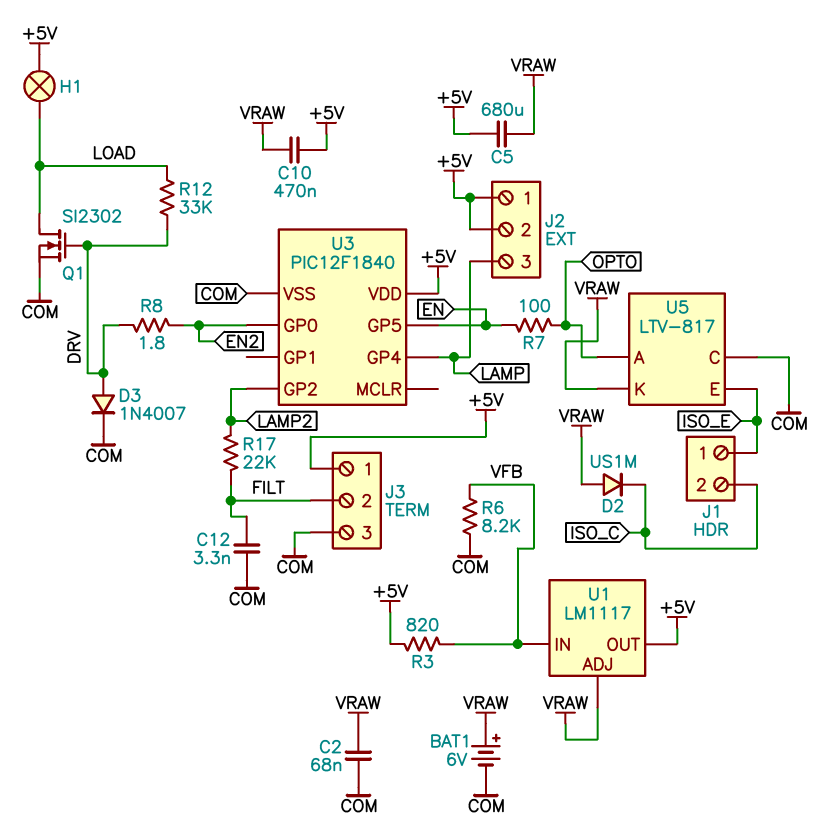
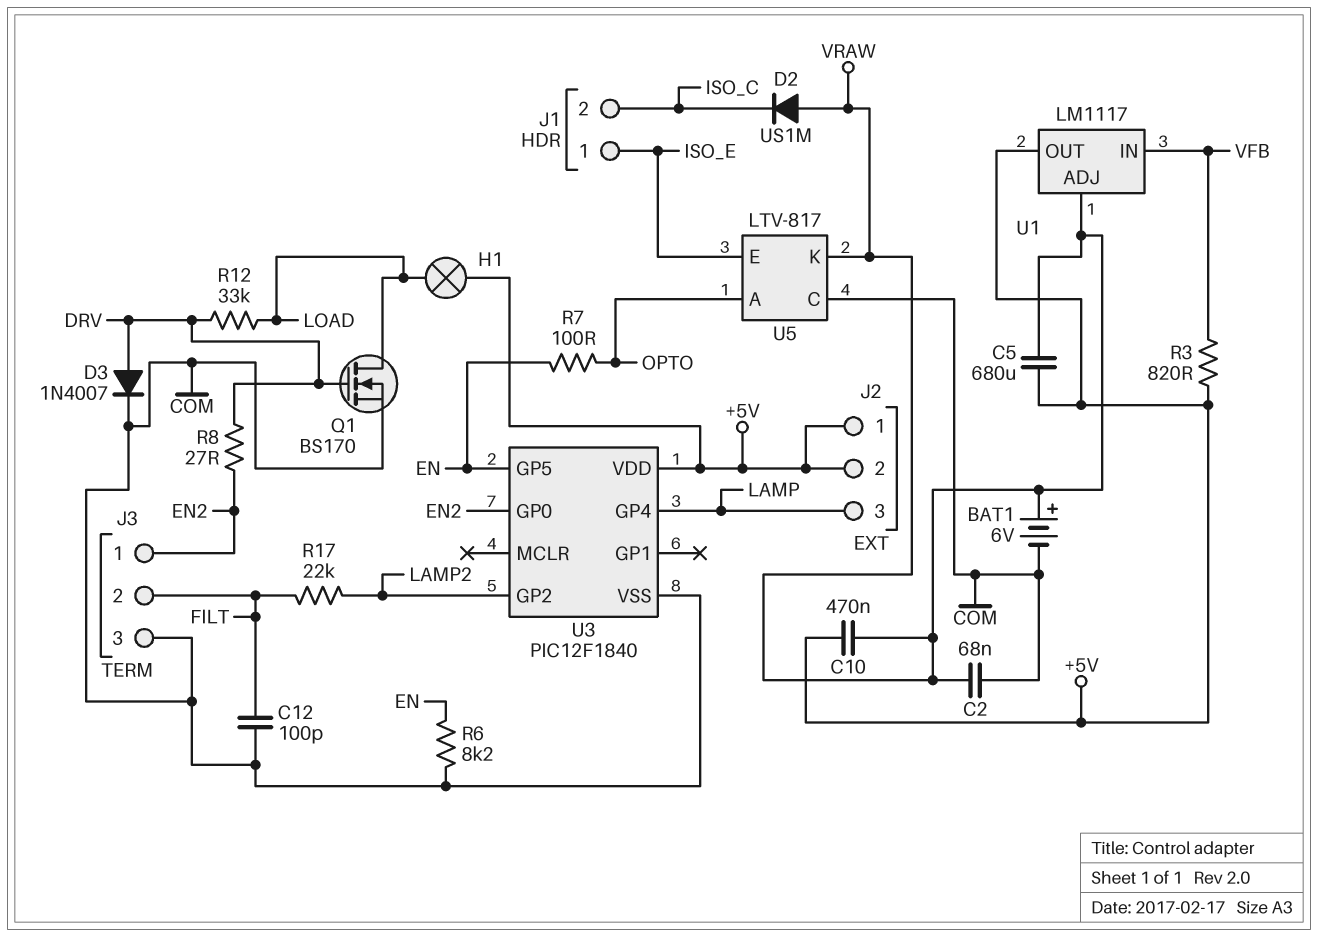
C12: 3.3nF (COM, FILT) -> 100pF (COM, FILT)
J3 pin 1: +5V -> EN2
Q1: NMOS SI2302 (G DRV, D LOAD, S COM) -> NMOS BS170 (G DRV, D LOAD, S COM)
R6: 8.2k (COM, VFB) -> 8.2k (COM, EN)
R8: 1.8 (DRV, EN2) -> 27 (DRV, EN2)

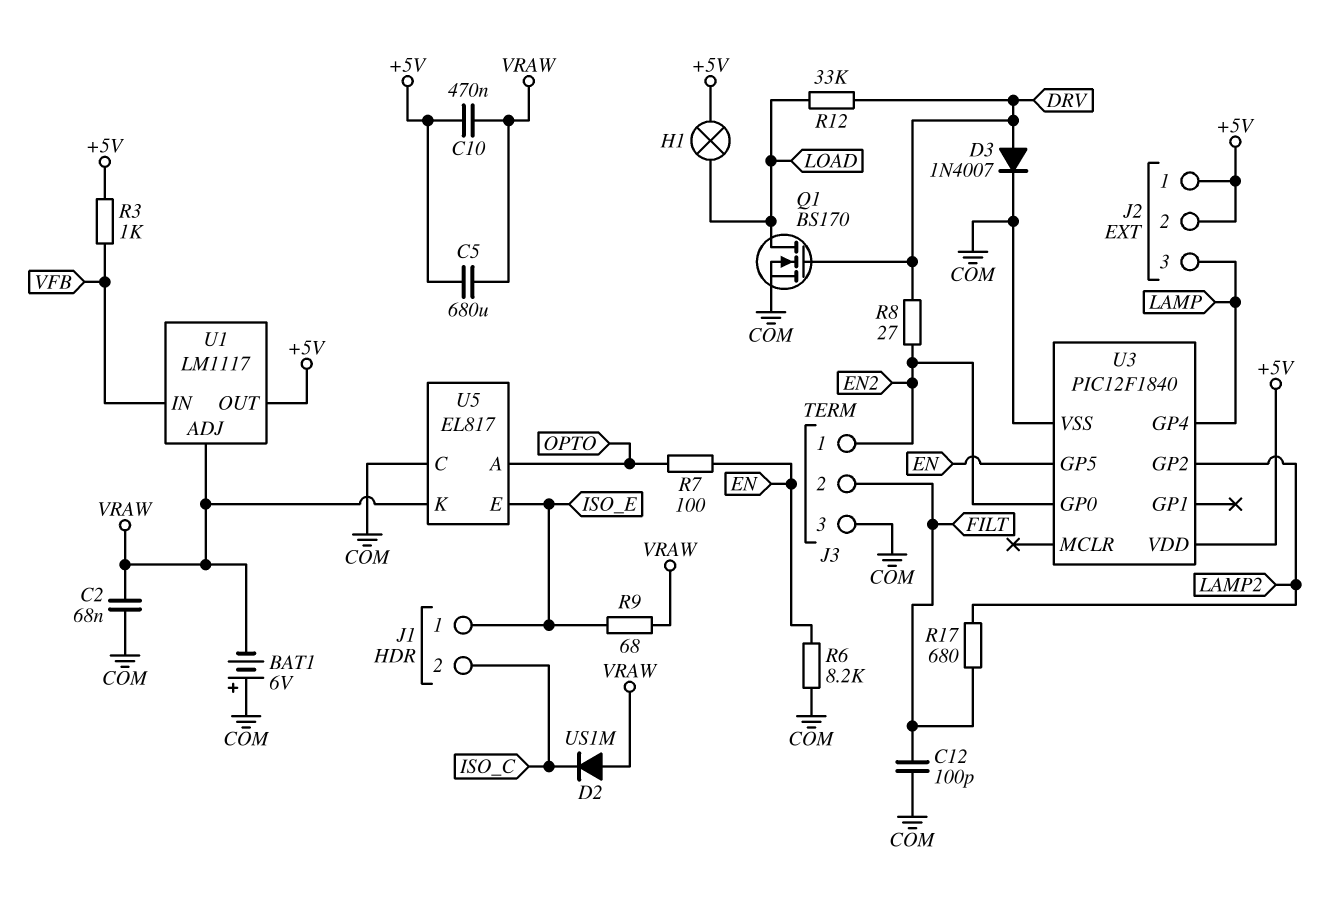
BAT1: 6V (plus VRAW, minus COM) -> 6V (plus COM, minus VRAW)
R3: 820 (+5V, VFB) -> 1k (+5V, VFB)
R9: none -> 68 (ISO_E, VRAW)
R17: 22k (FILT, LAMP2) -> 680 (FILT, LAMP2)
U5: LTV-817 -> EL817

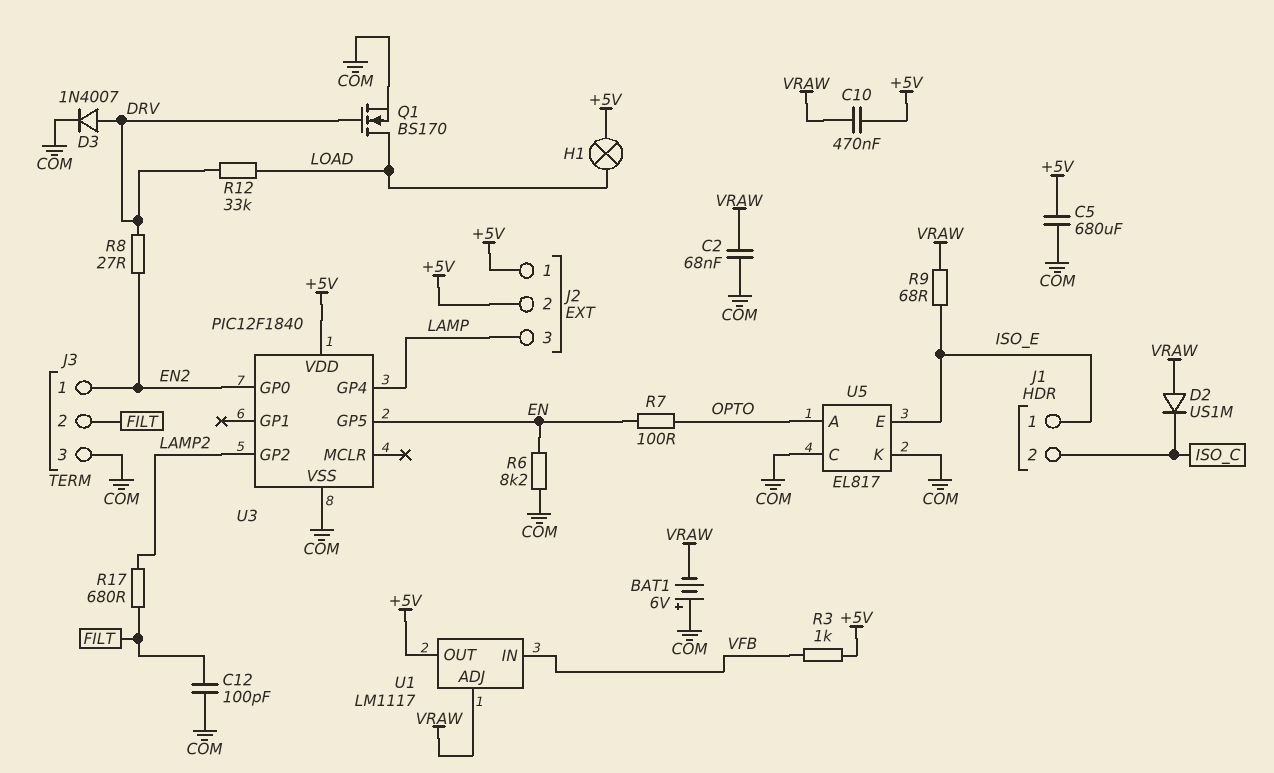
C5: 680uF (+5V, VRAW) -> 680uF (+5V, COM)
U5 pin K: VRAW -> COM

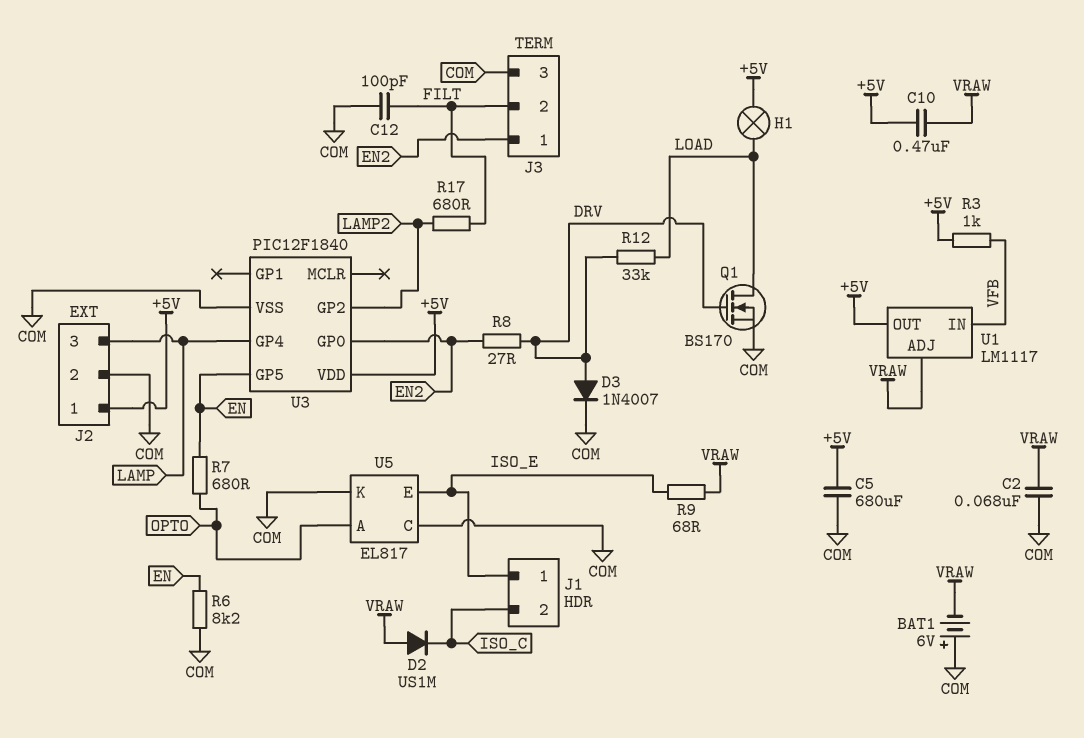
J2 pin 2: +5V -> COM
R7: 100 (EN, OPTO) -> 680 (EN, OPTO)

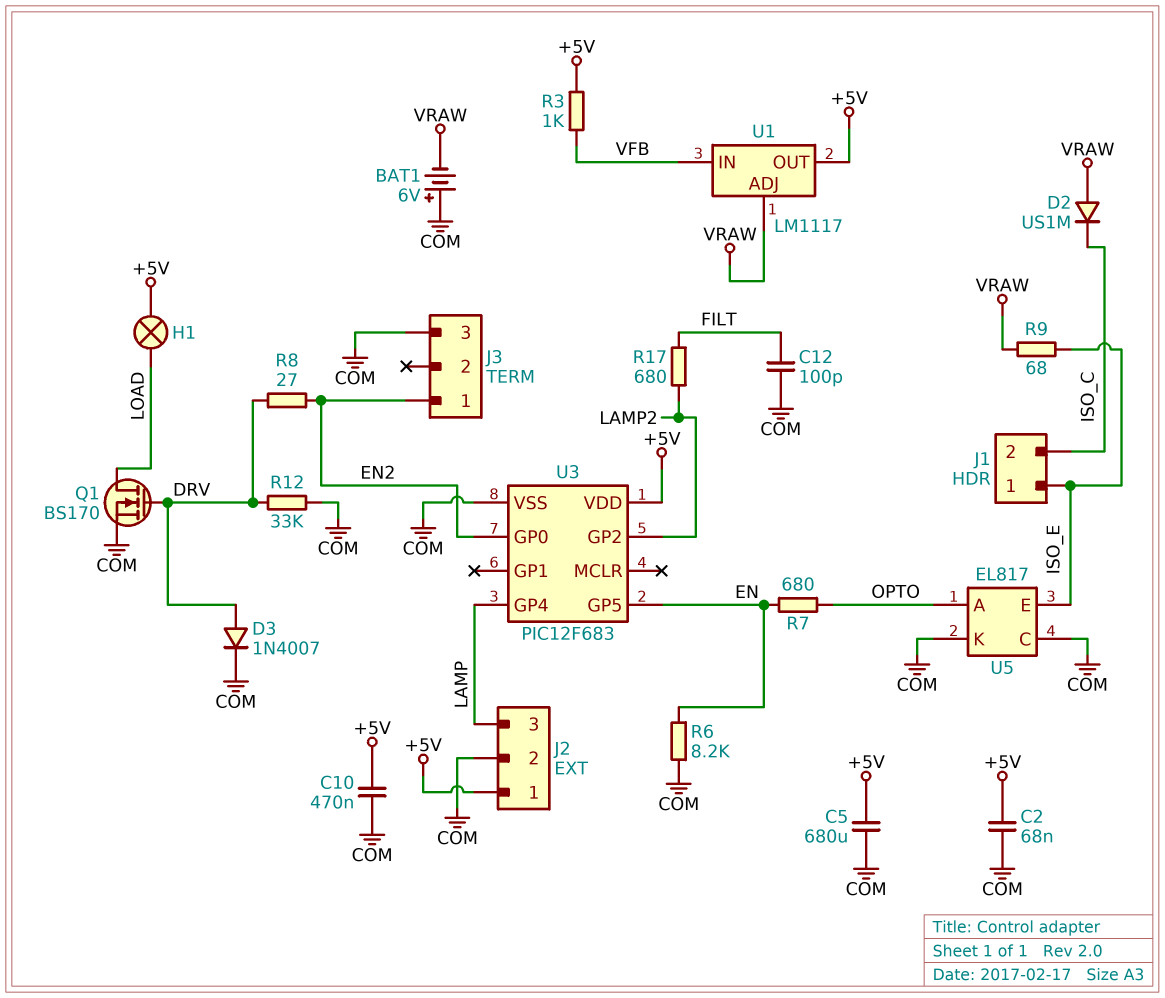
C2: 68nF (COM, VRAW) -> 68nF (+5V, COM)
C10: 470nF (+5V, VRAW) -> 470nF (+5V, COM)
J3 pin 2: FILT -> none
R12: 33k (DRV, LOAD) -> 33k (COM, DRV)
U3: PIC12F1840 -> PIC12F683

